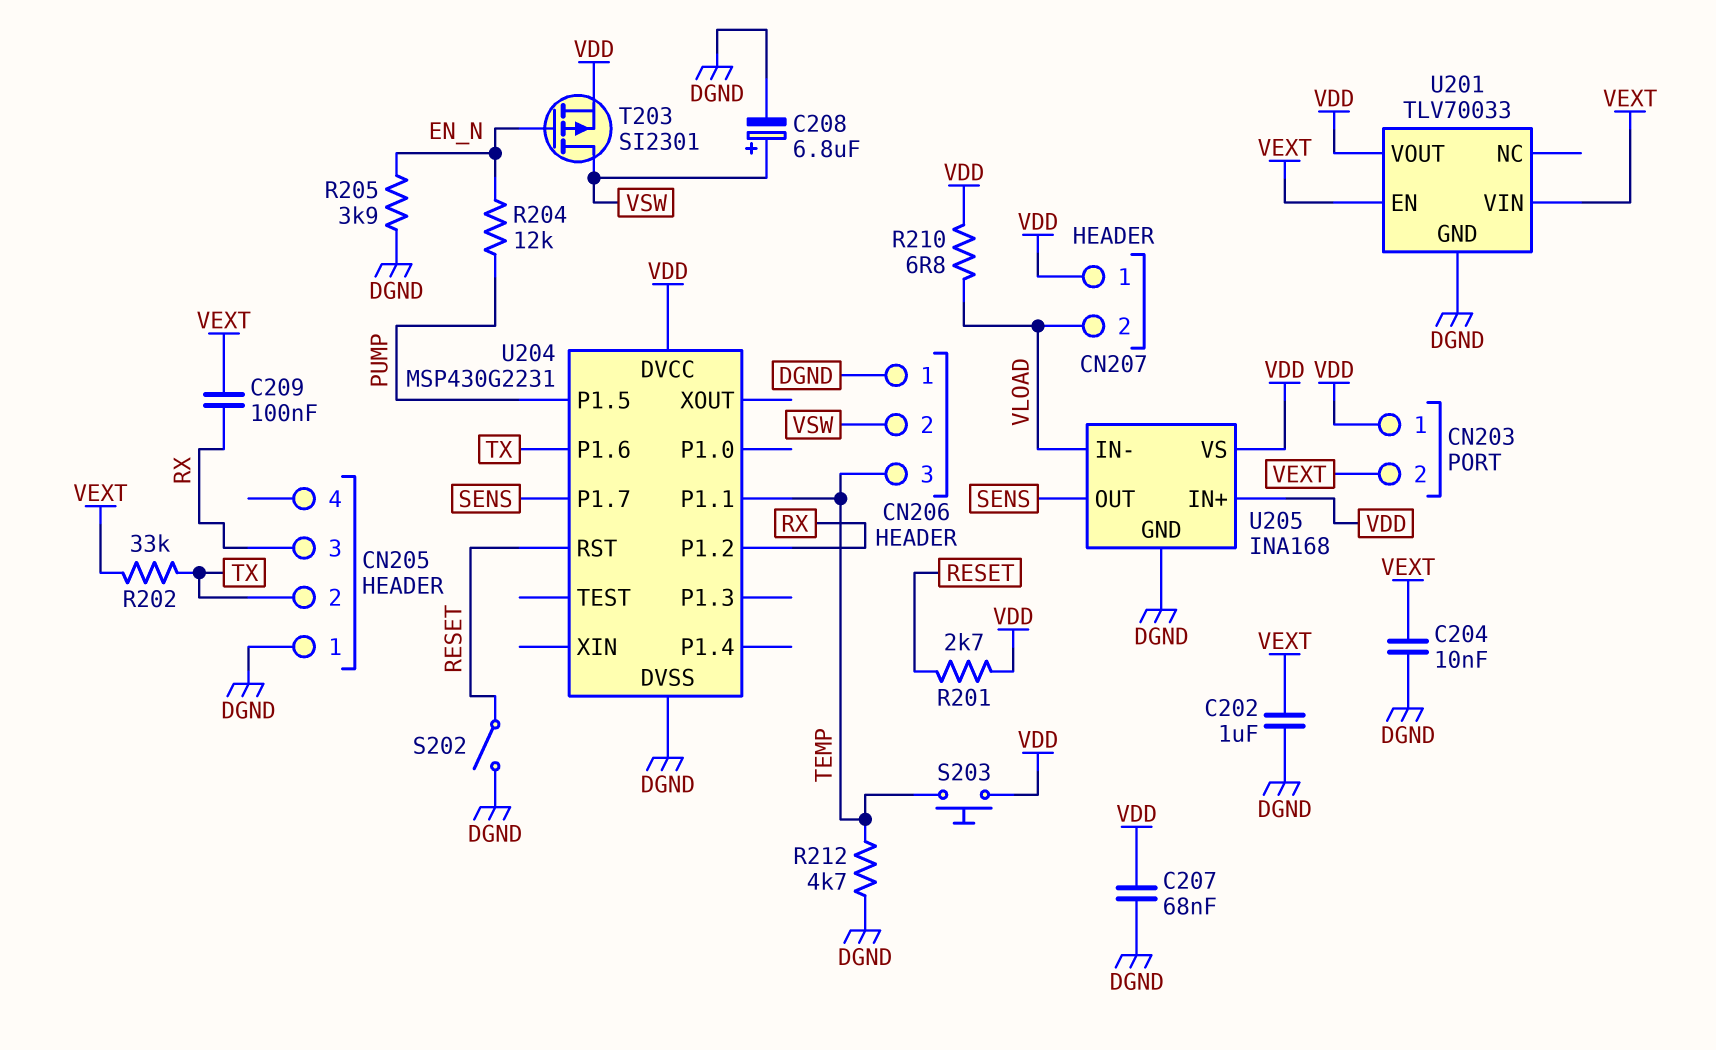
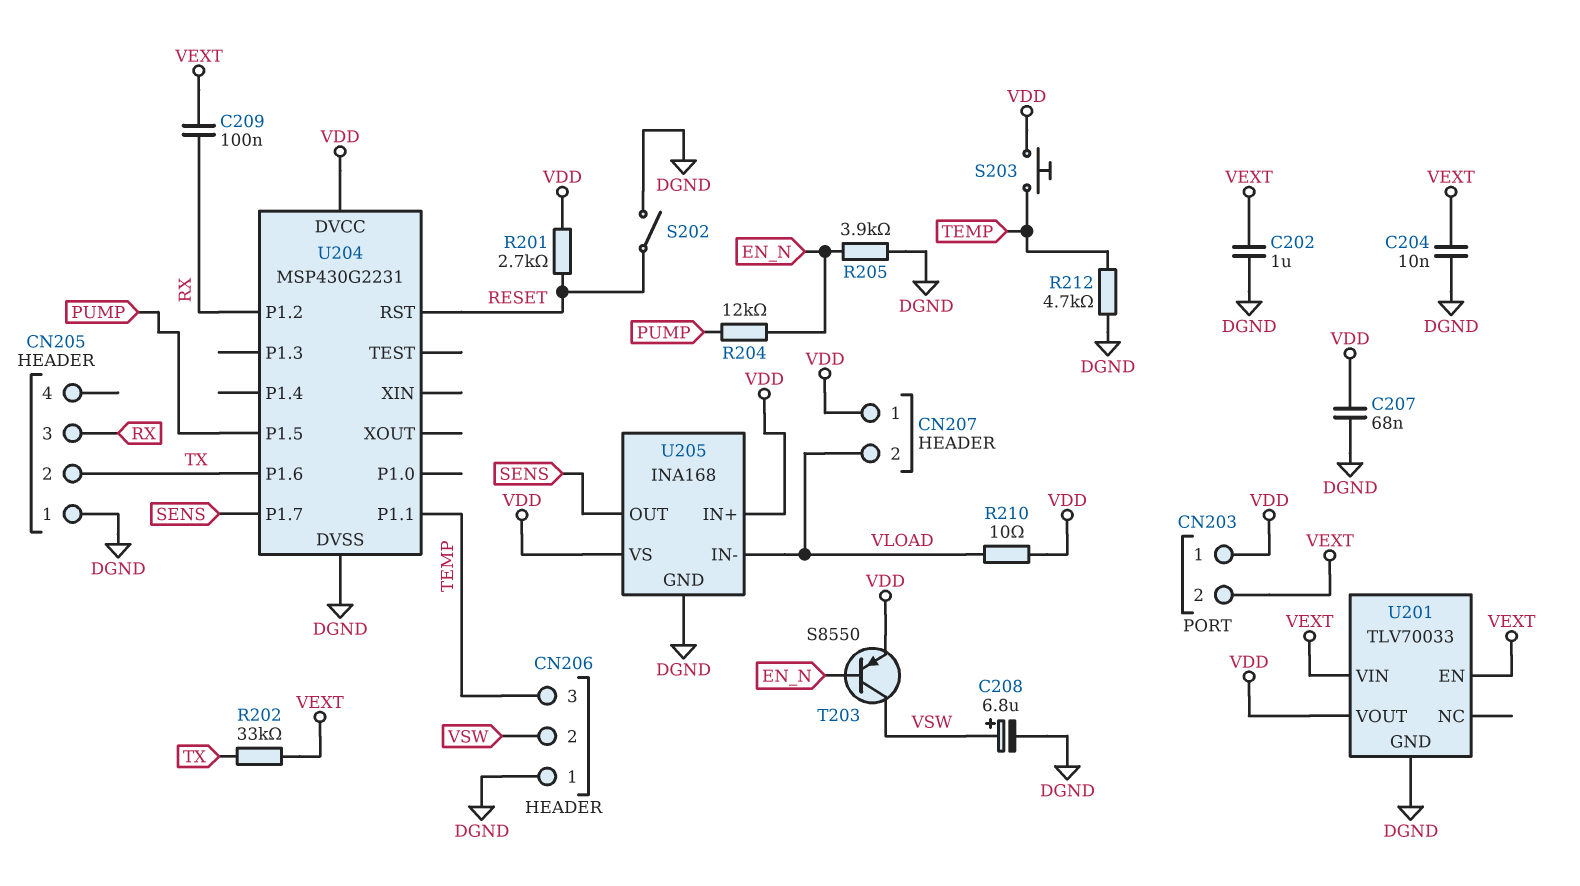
R210: 6.8 (VDD, VLOAD) -> 10 (VDD, VLOAD)
T203: PMOS SI2301 (G EN_N, D VSW, S VDD) -> PNP S8550 (B EN_N, C VSW, E VDD)

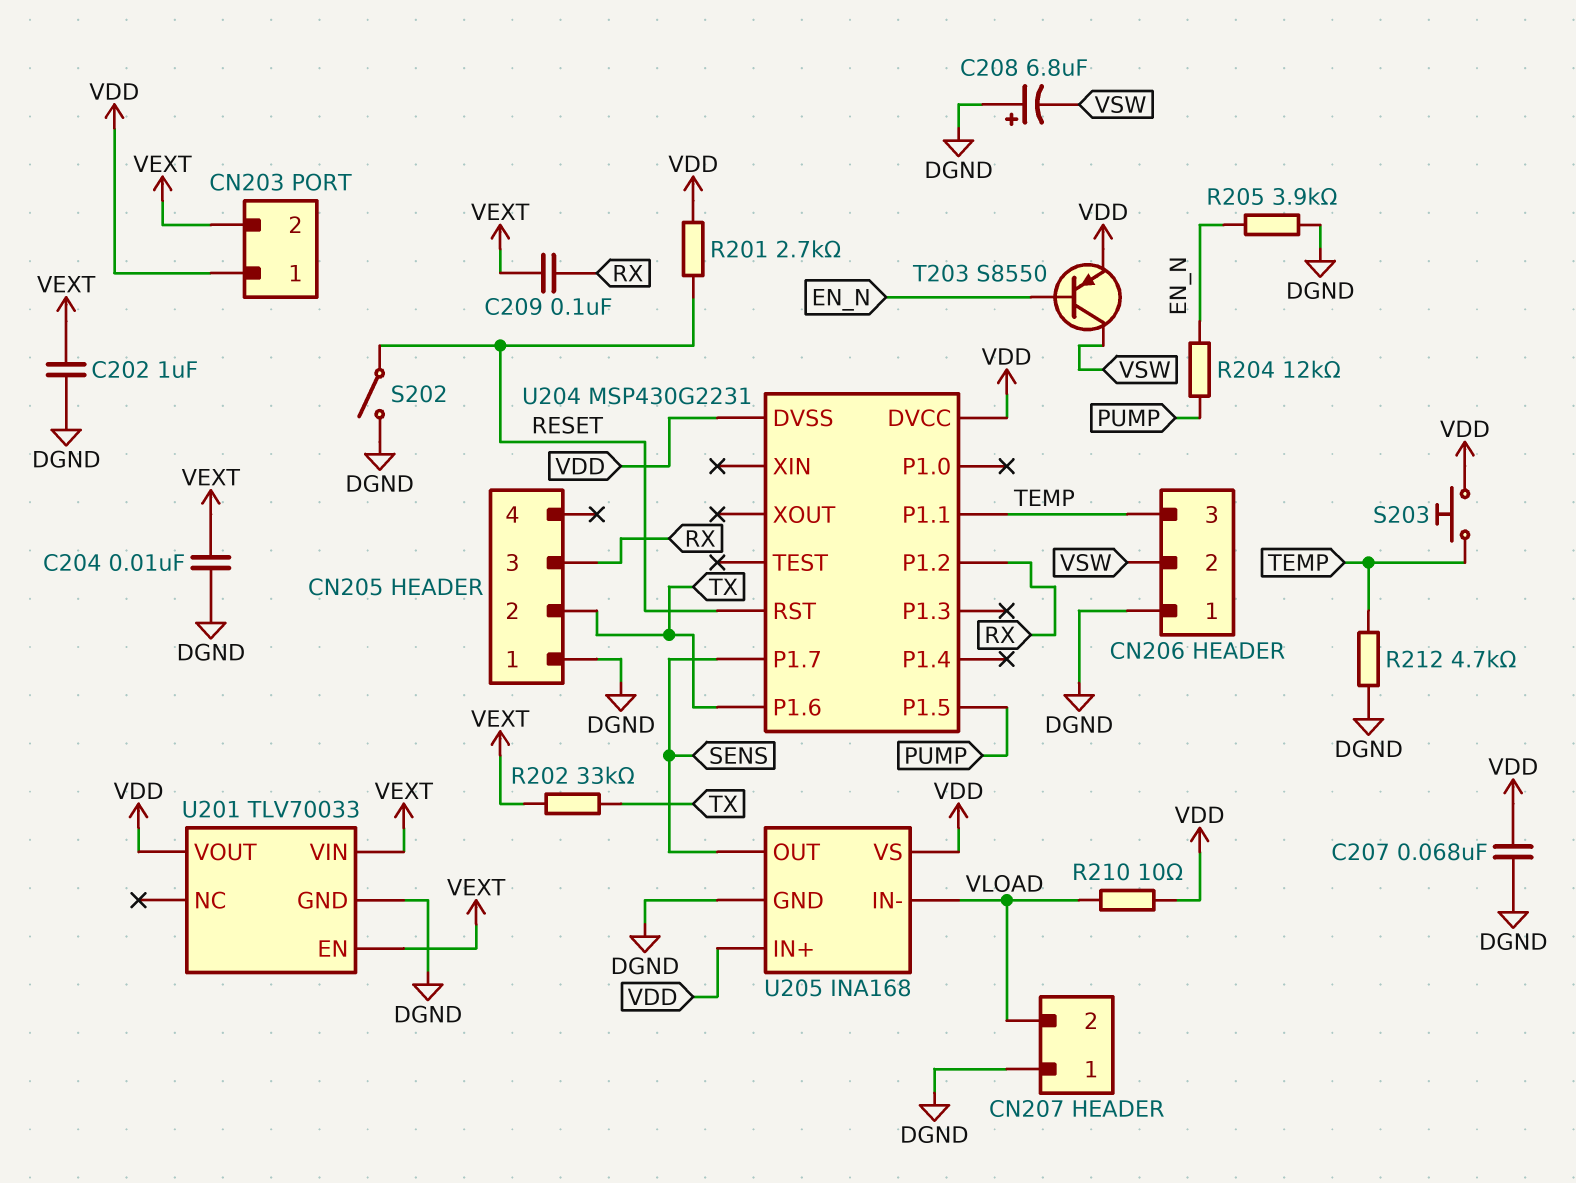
C208: 6.8uF (plus VSW, minus DGND) -> 6.8uF (plus DGND, minus VSW)
CN207 pin 1: VDD -> DGND
U204 pin DVSS: DGND -> VDD

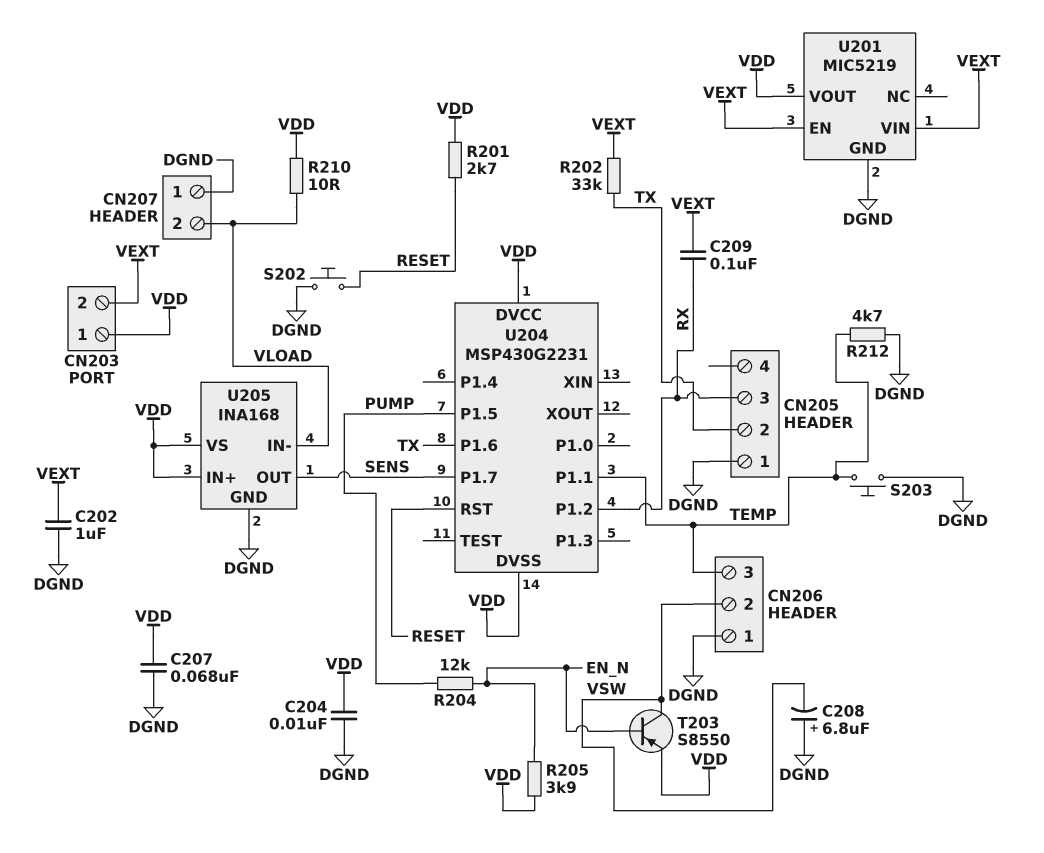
C204: 10nF (DGND, VEXT) -> 10nF (DGND, VDD)
R205: 3.9k (DGND, EN_N) -> 3.9k (EN_N, VDD)
S202: switch (DGND, RESET) -> button (DGND, RESET)
S203: button (TEMP, VDD) -> button (DGND, TEMP)
U201: TLV70033 -> MIC5219

